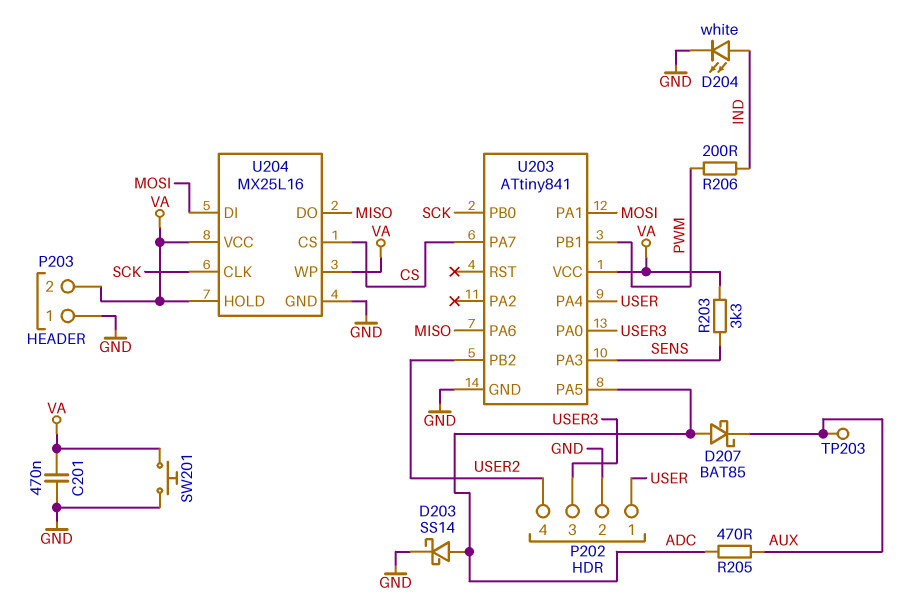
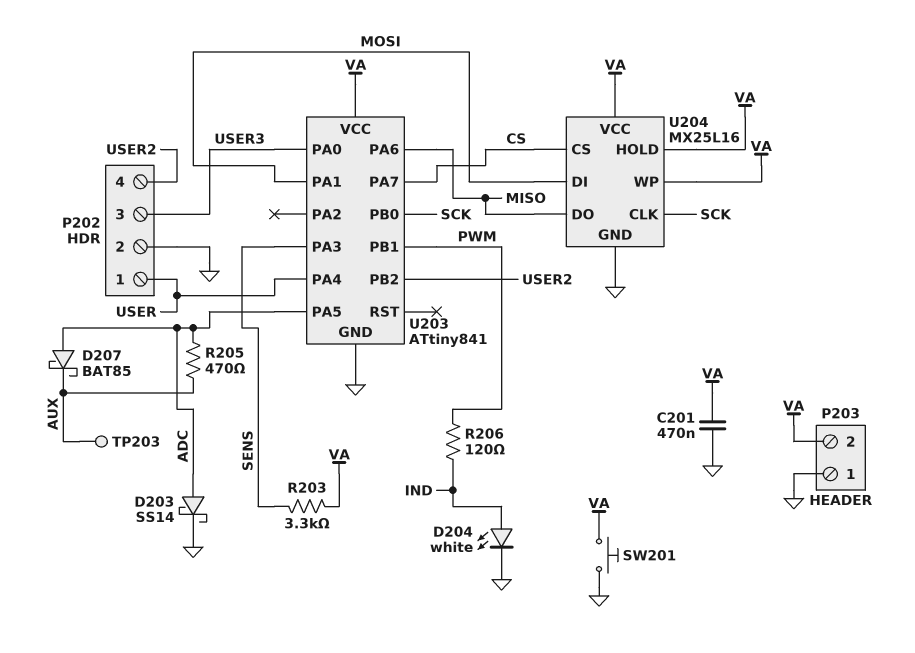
R206: 200 (IND, PWM) -> 120 (IND, PWM)

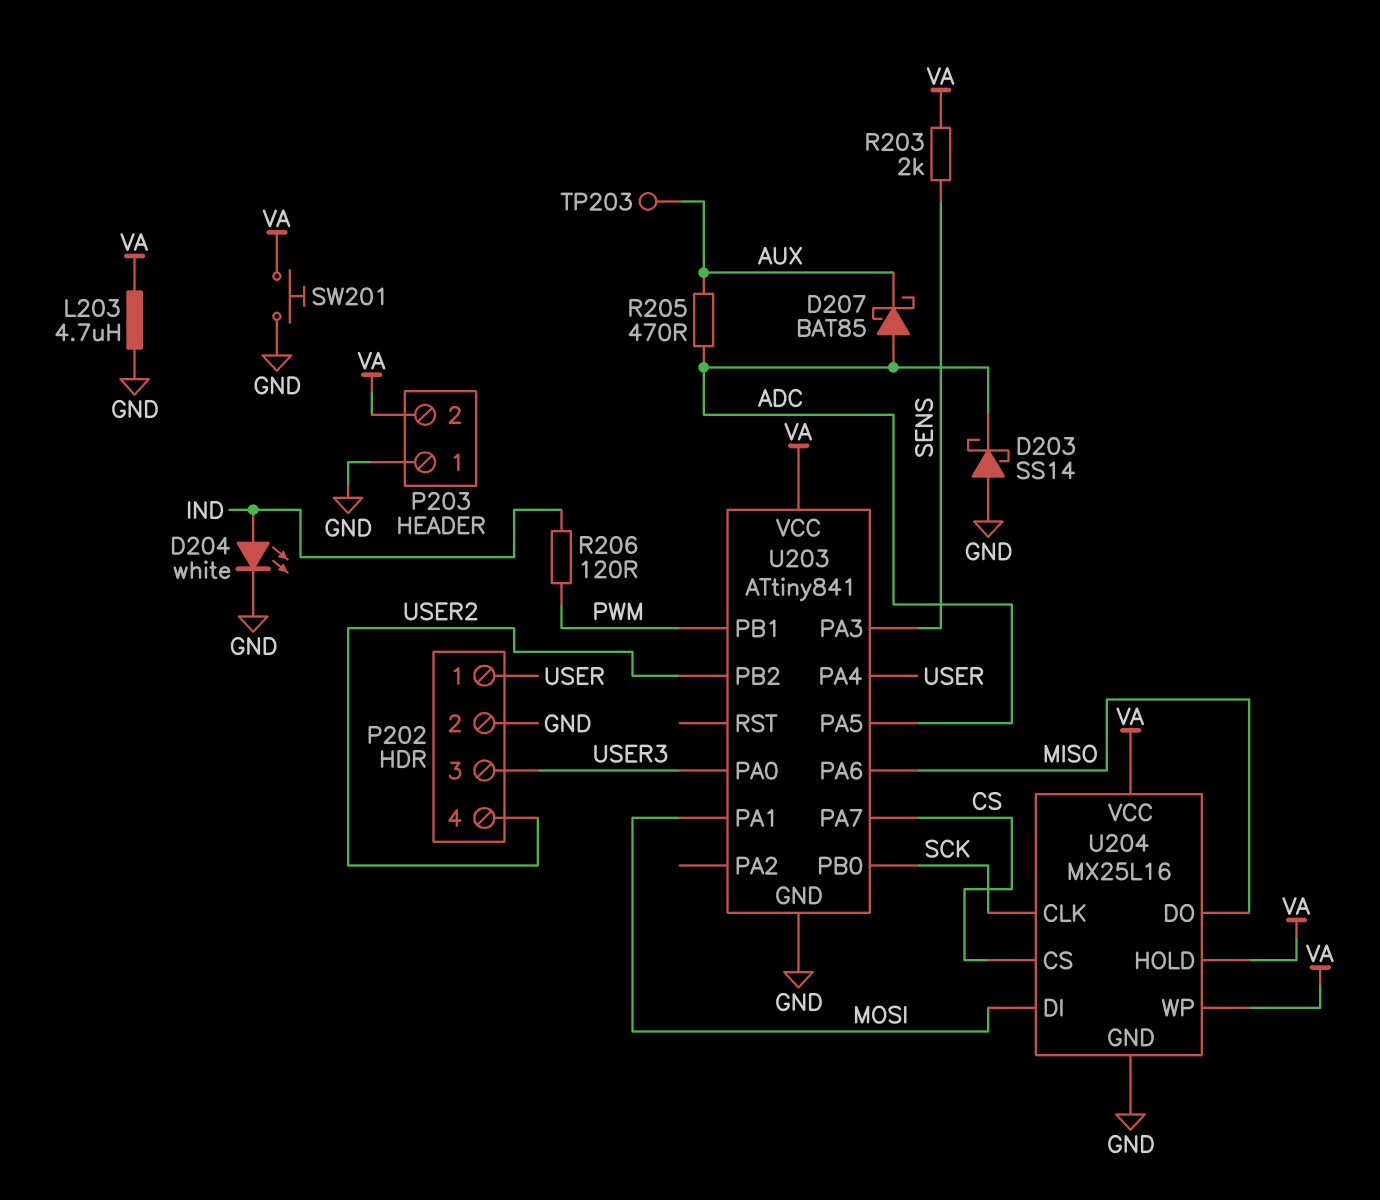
C201: 470nF (GND, VA) -> none
D203: schottky SS14 (A ADC, K GND) -> schottky SS14 (A GND, K ADC)
L203: none -> 4.7uH (GND, VA)
R203: 3.3k (SENS, VA) -> 2k (SENS, VA)

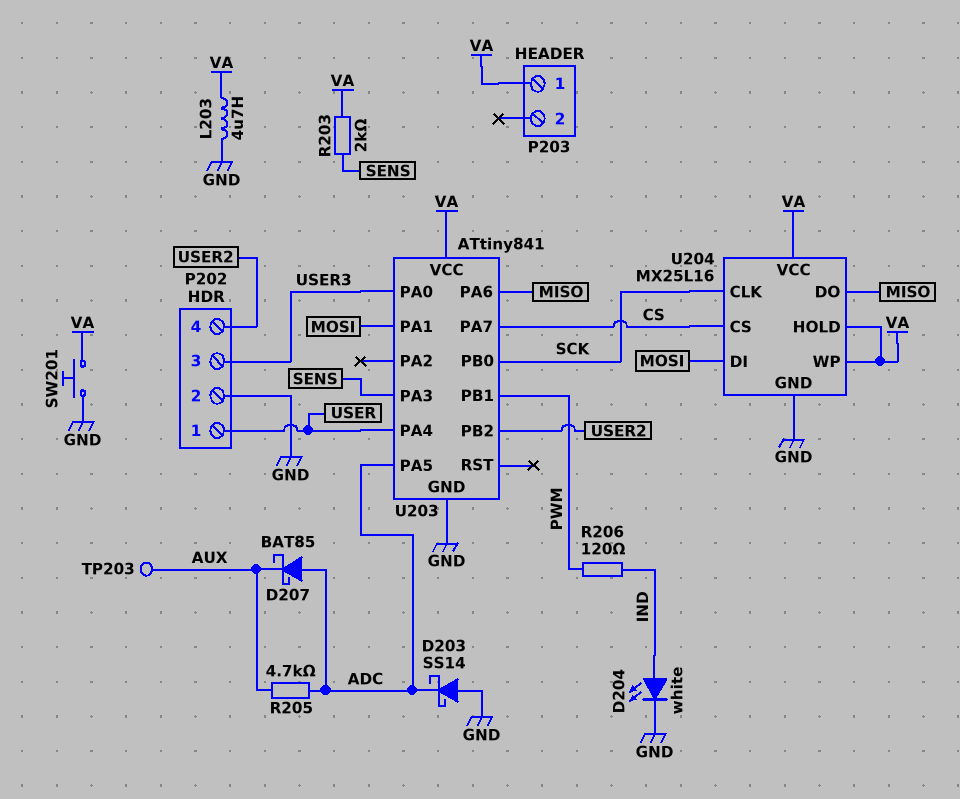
P203 pin 1: GND -> VA
P203 pin 2: VA -> none
R205: 470 (ADC, AUX) -> 4.7k (ADC, AUX)

